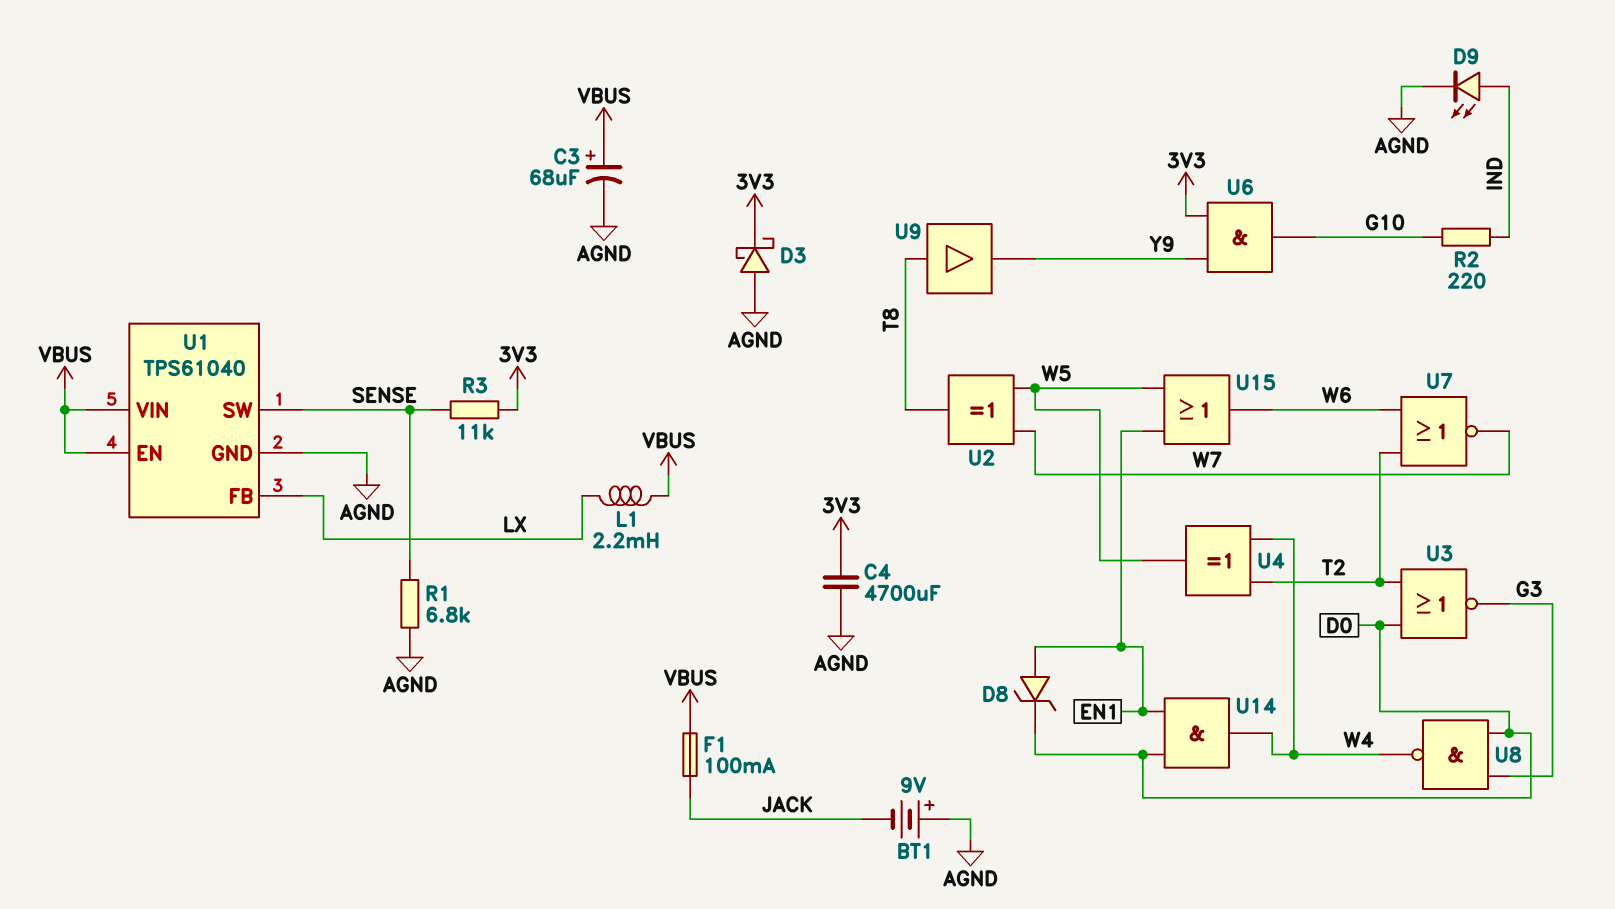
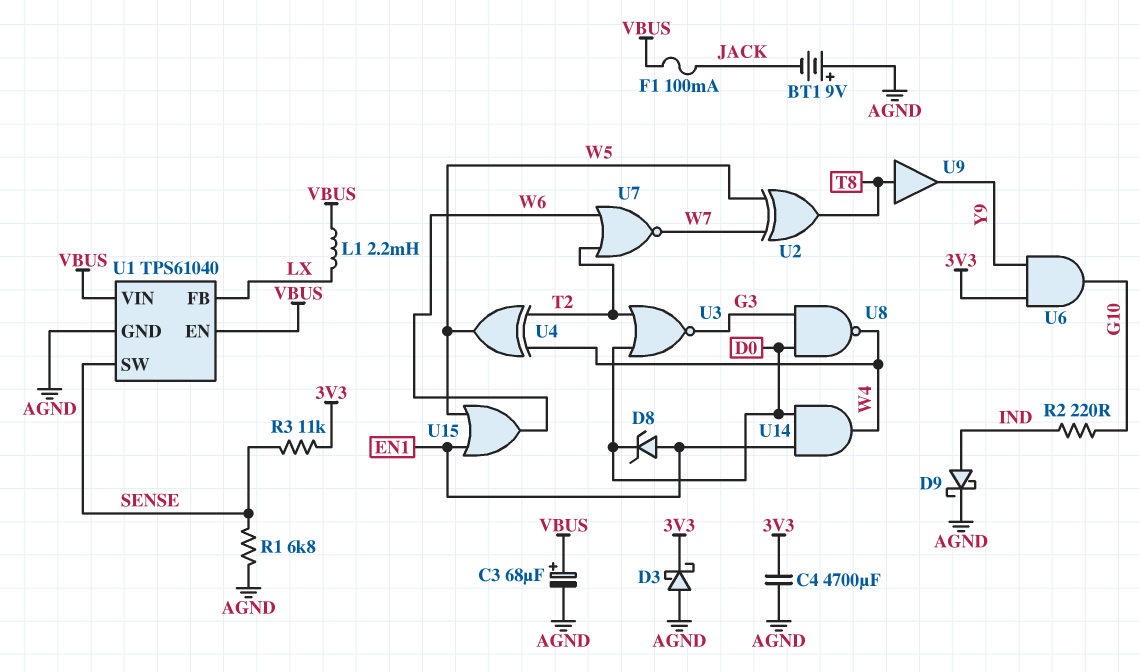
D9: LED (A IND, K AGND) -> schottky (A IND, K AGND)

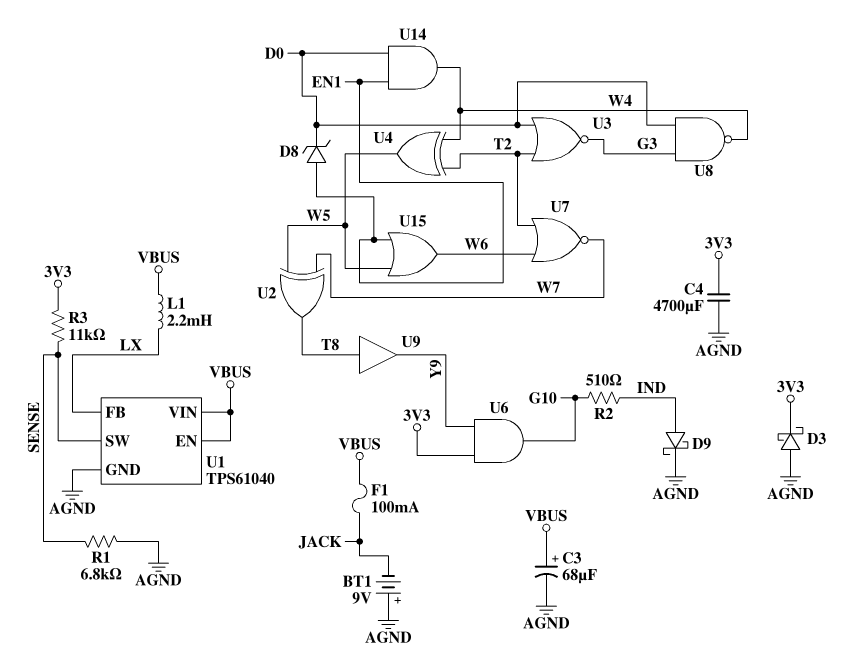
R2: 220 (G10, IND) -> 510 (G10, IND)

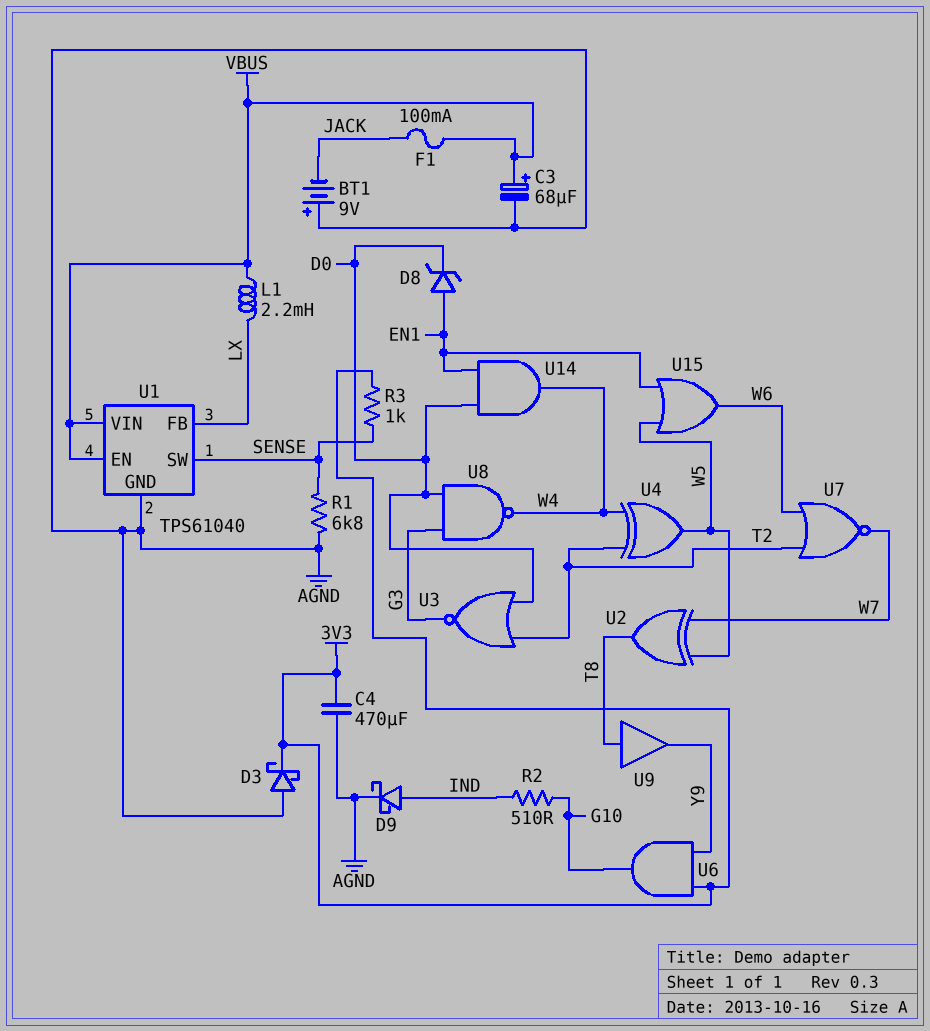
C4: 4700uF (3V3, AGND) -> 470uF (3V3, AGND)
R3: 11k (3V3, SENSE) -> 1k (3V3, SENSE)

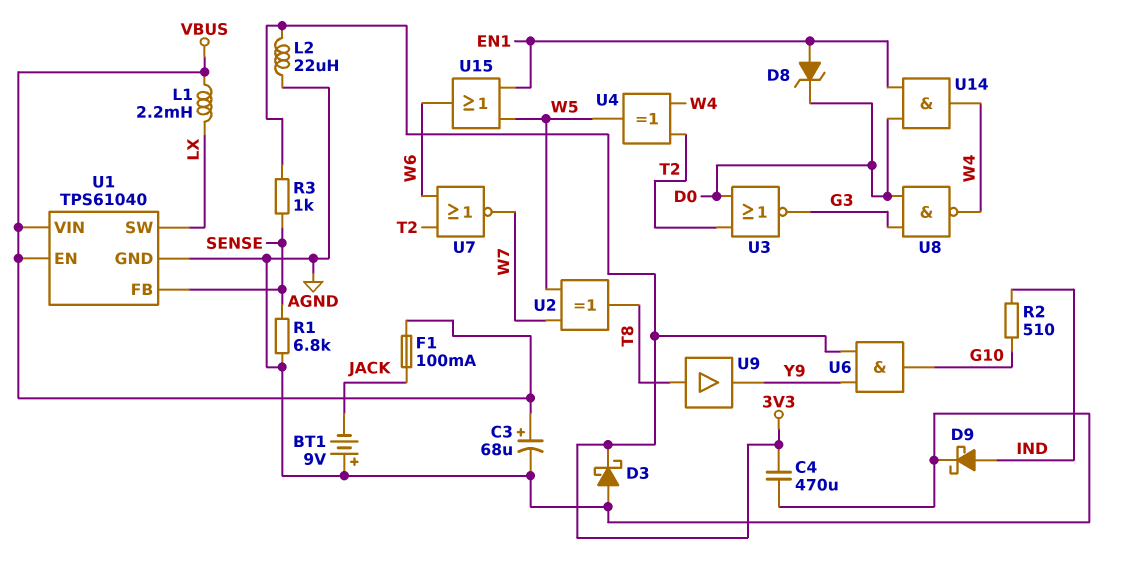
L2: none -> 22uH (3V3, AGND)
U1 pin FB: LX -> SENSE
U1 pin SW: SENSE -> LX

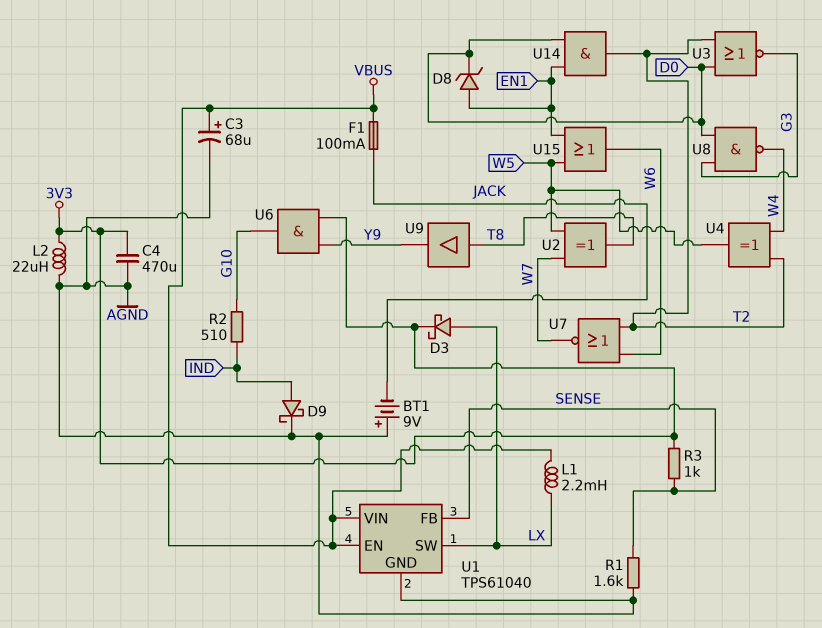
D3: schottky (A AGND, K 3V3) -> schottky (A LX, K 3V3)
R1: 6.8k (AGND, SENSE) -> 1.6k (AGND, SENSE)
U14: AND (in D0, in EN1, out W4) -> AND (in D0, in EN1, out T2)

